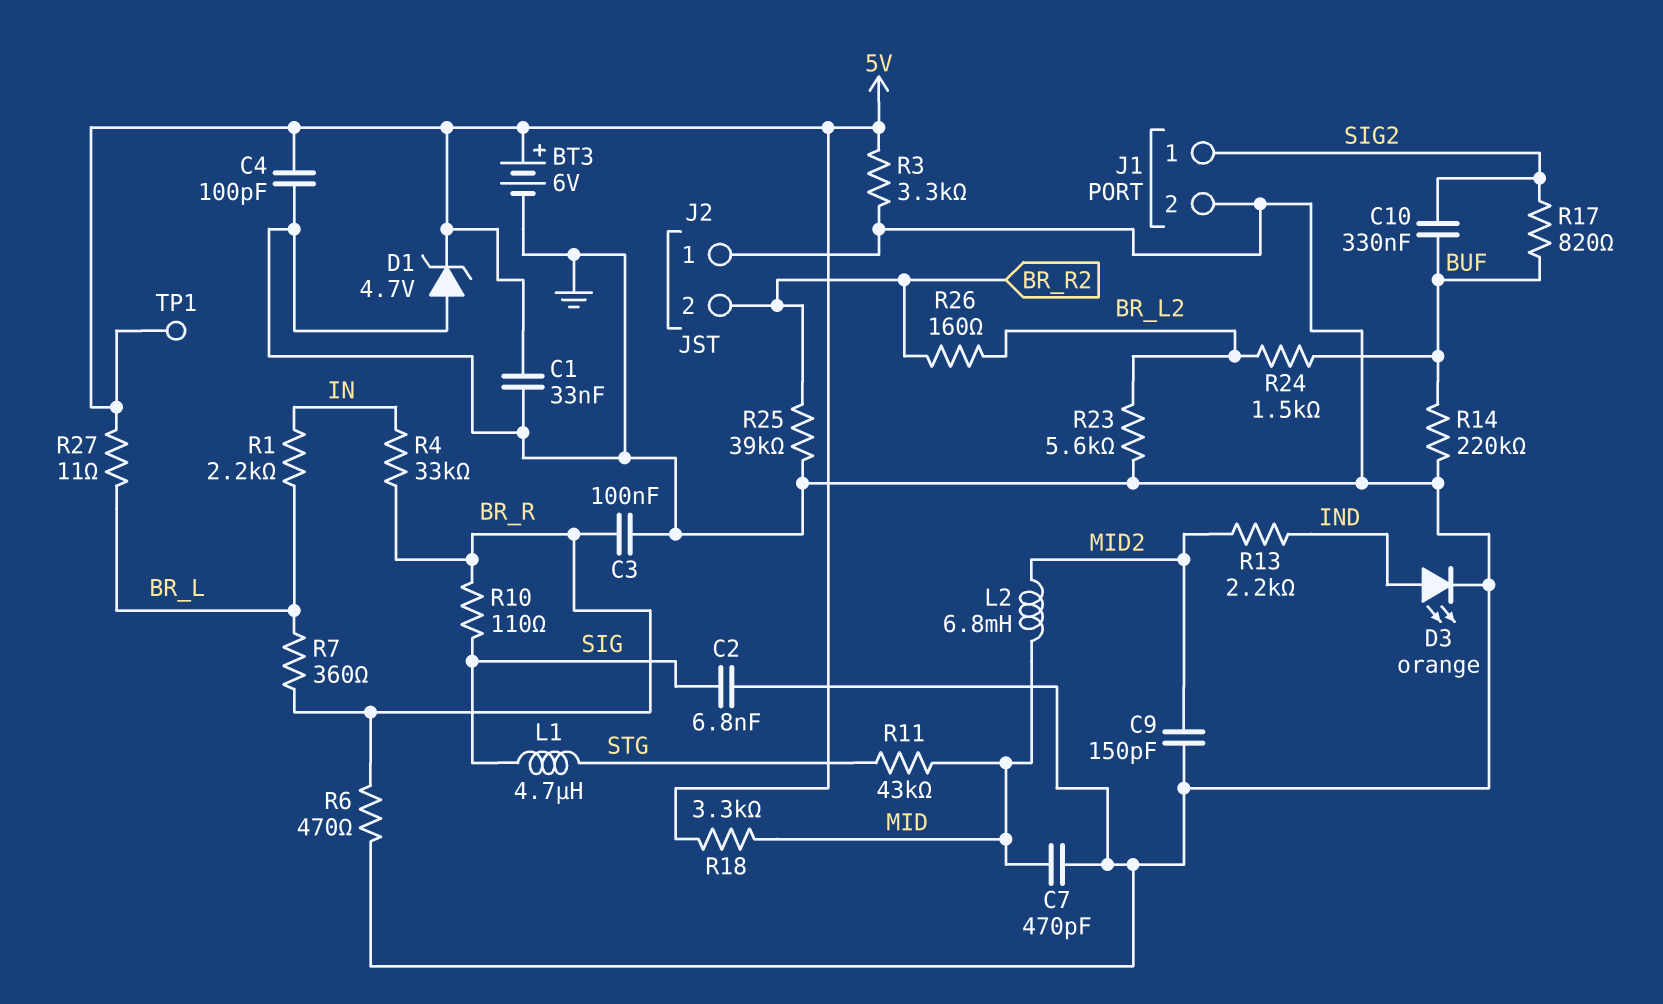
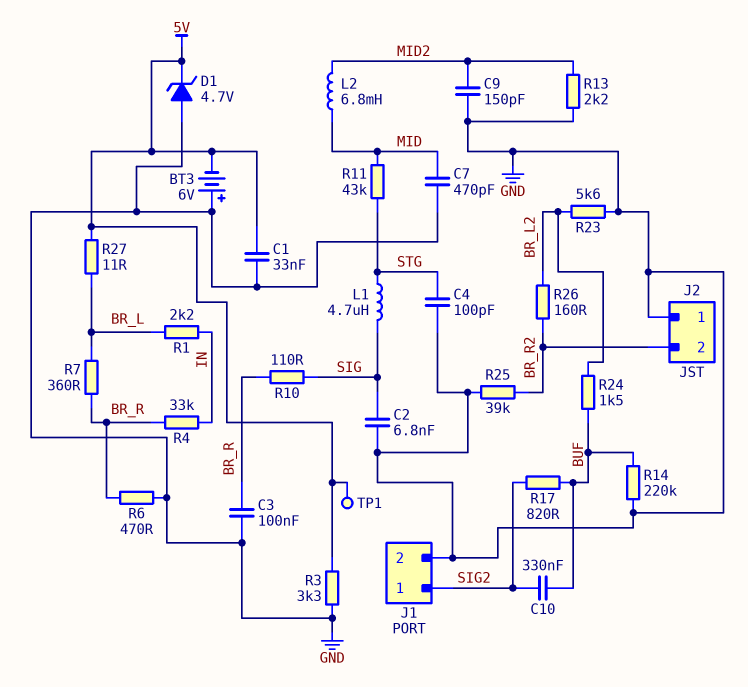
BT3: 6V (plus 5V, minus GND) -> 6V (plus GND, minus 5V)
C4: 100pF (5V, GND) -> 100pF (GND, STG)
D3: LED orange (A IND, K GND) -> none
R13: 2.2k (IND, MID2) -> 2.2k (GND, MID2)
R18: 3.3k (5V, MID) -> none

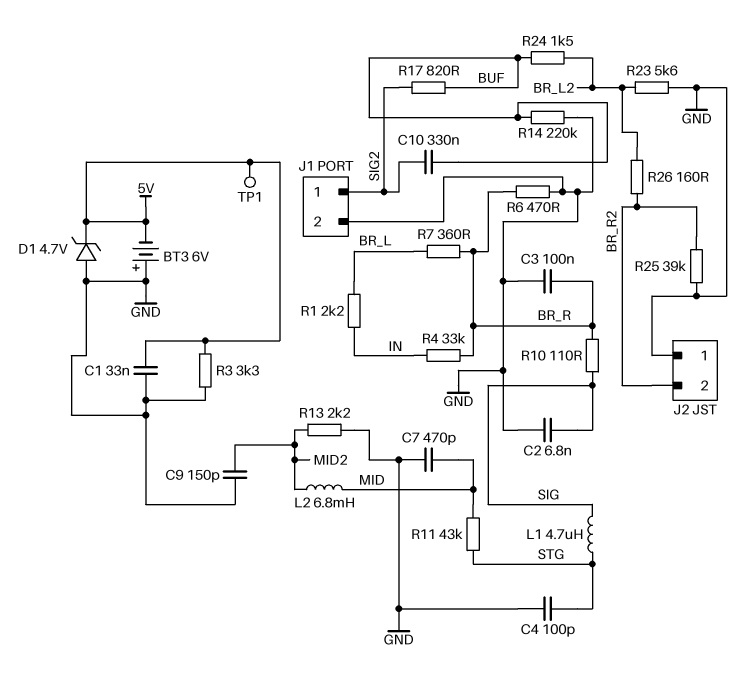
R27: 11 (5V, BR_L) -> none

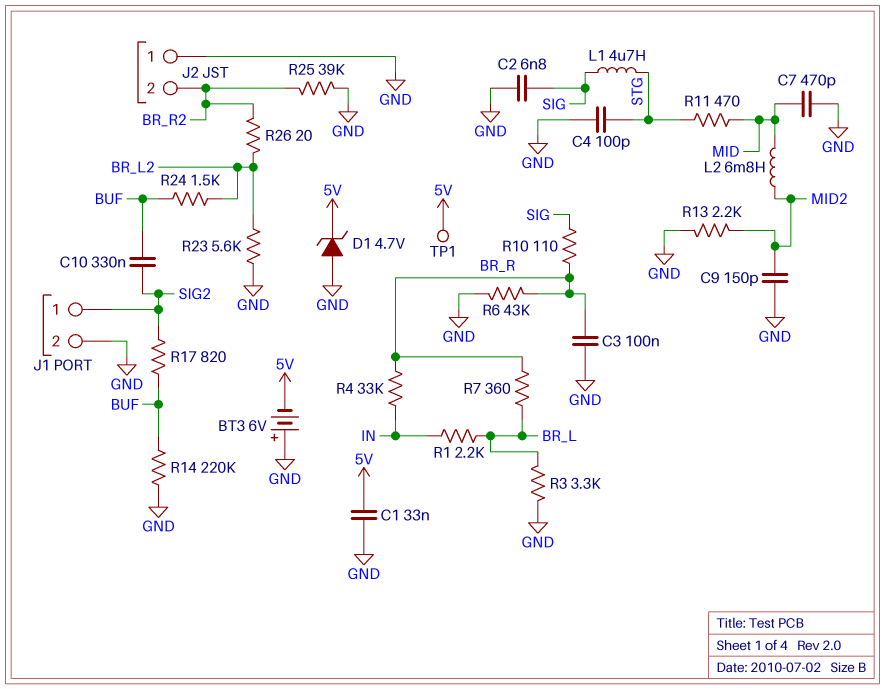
R3: 3.3k (5V, GND) -> 3.3k (BR_L, GND)
R6: 470 (BR_R, GND) -> 43k (BR_R, GND)
R11: 43k (MID, STG) -> 470 (MID, STG)
R26: 160 (BR_L2, BR_R2) -> 20 (BR_L2, BR_R2)

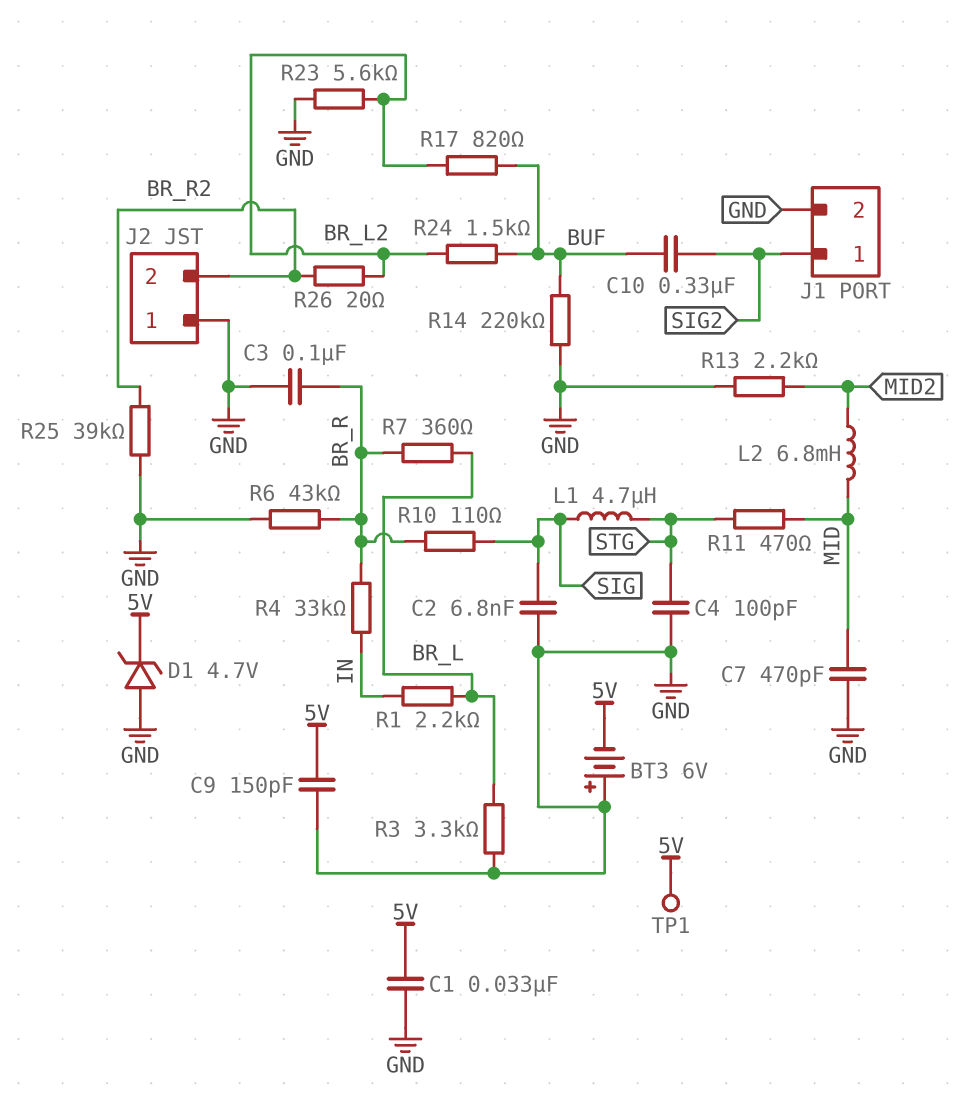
C9: 150pF (GND, MID2) -> 150pF (5V, GND)
R17: 820 (BUF, SIG2) -> 820 (BR_L2, BUF)

